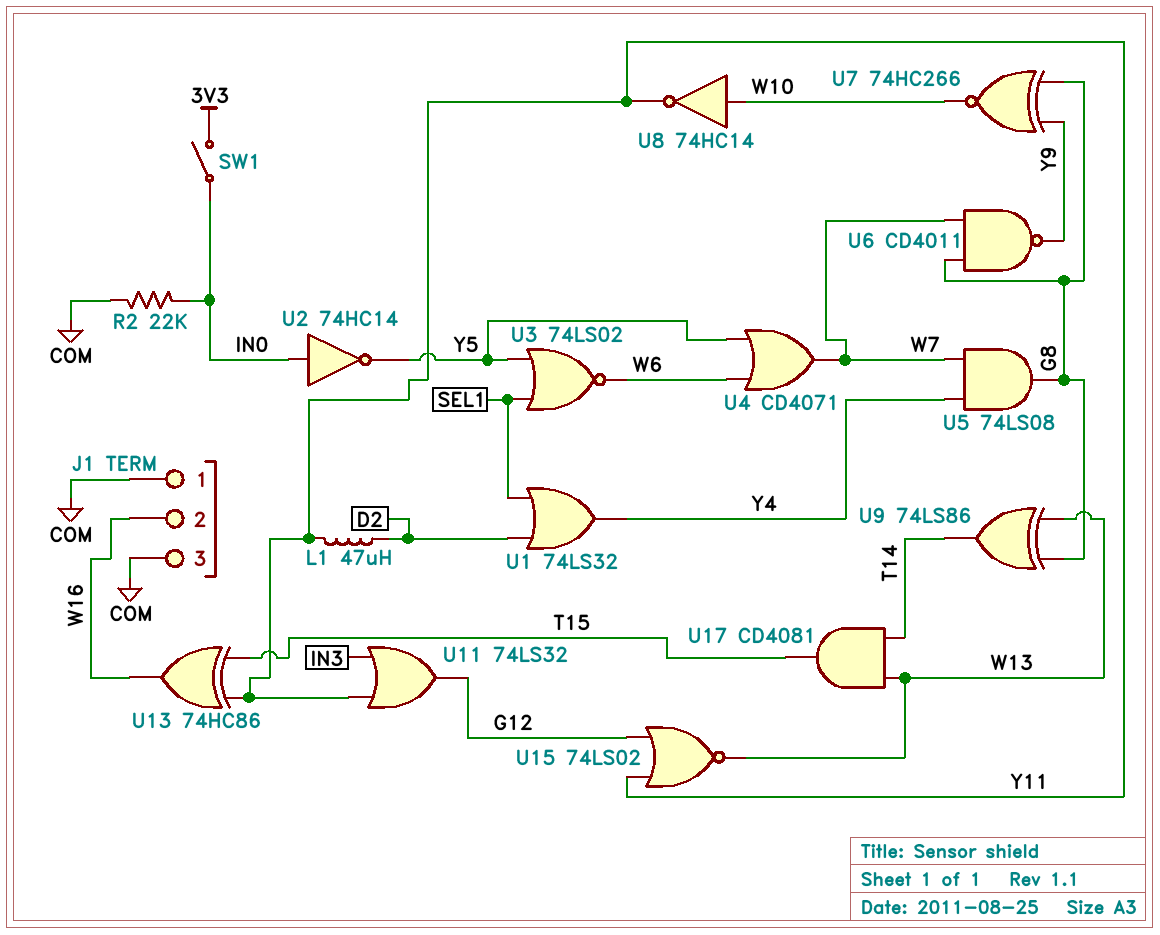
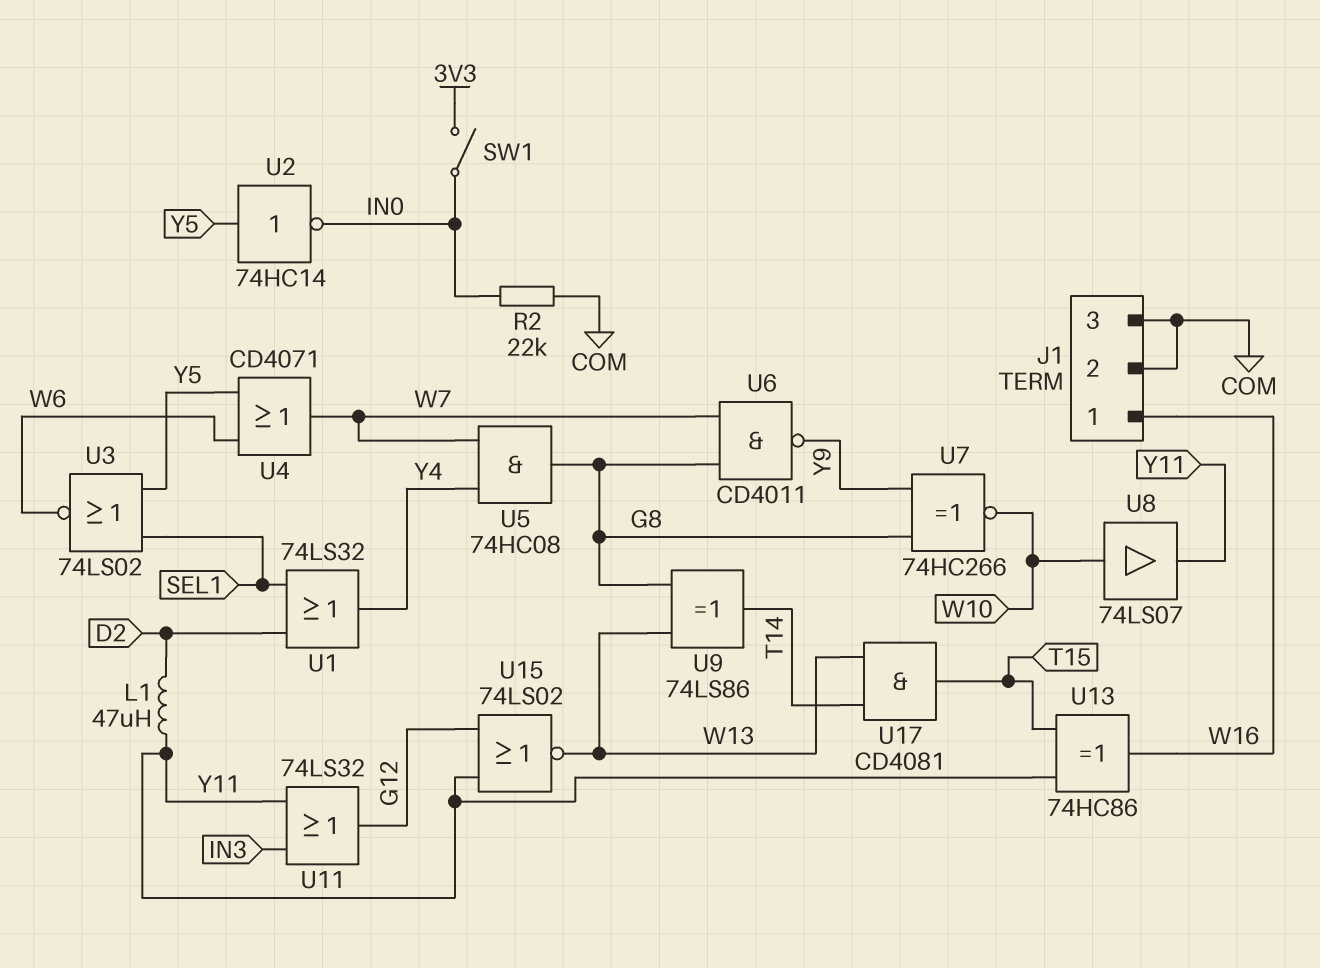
J1 pin 1: COM -> W16
J1 pin 2: W16 -> COM
U2: NOT 74HC14 (in IN0, out Y5) -> NOT 74HC14 (in Y5, out IN0)
U5: AND 74LS08 (in W7, in Y4, out G8) -> AND 74HC08 (in W7, in Y4, out G8)
U8: NOT 74HC14 (in W10, out Y11) -> buffer 74LS07 (in W10, out Y11)

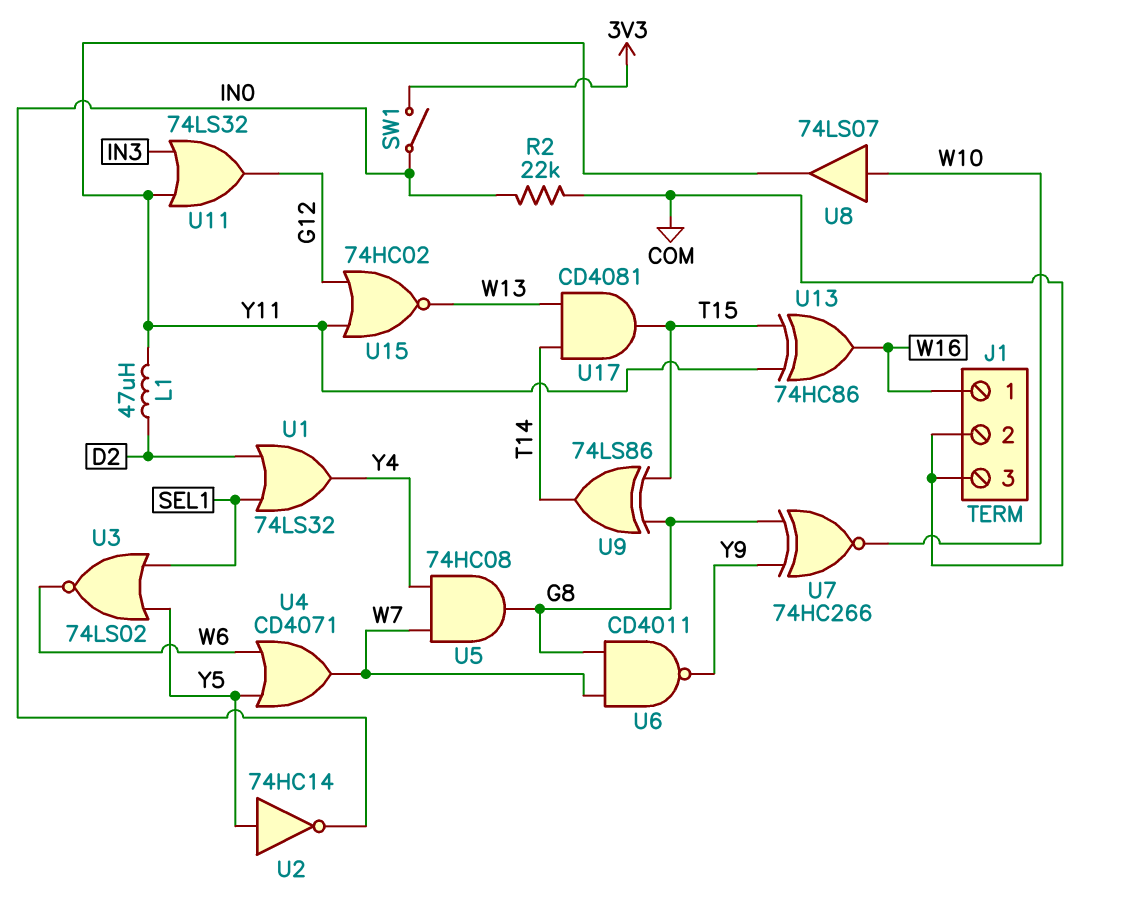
U9: XOR 74LS86 (in G8, in W13, out T14) -> XOR 74LS86 (in G8, in T15, out T14)
U15: NOR 74LS02 (in G12, in Y11, out W13) -> NOR 74HC02 (in G12, in Y11, out W13)

